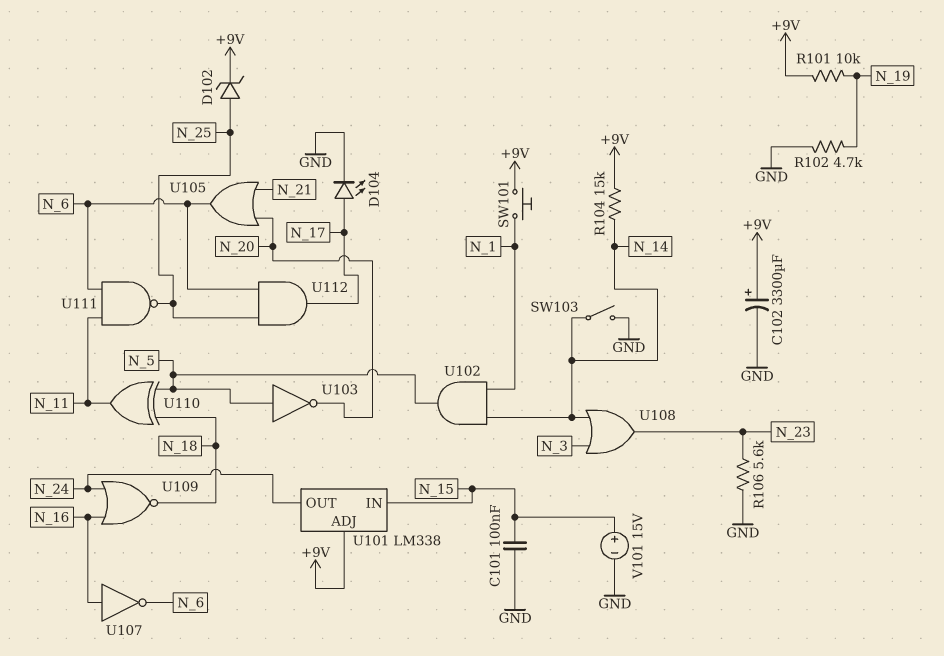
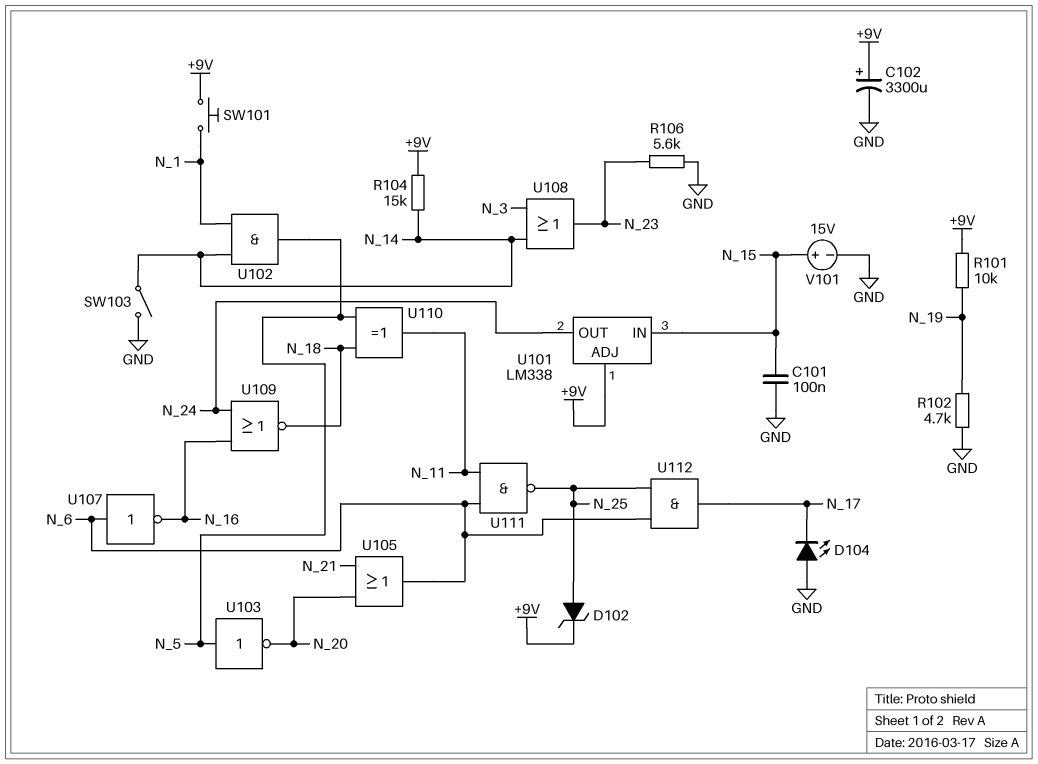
D104: LED (A N_17, K GND) -> LED (A GND, K N_17)
U107: NOT (in N_16, out N_6) -> NOT (in N_6, out N_16)

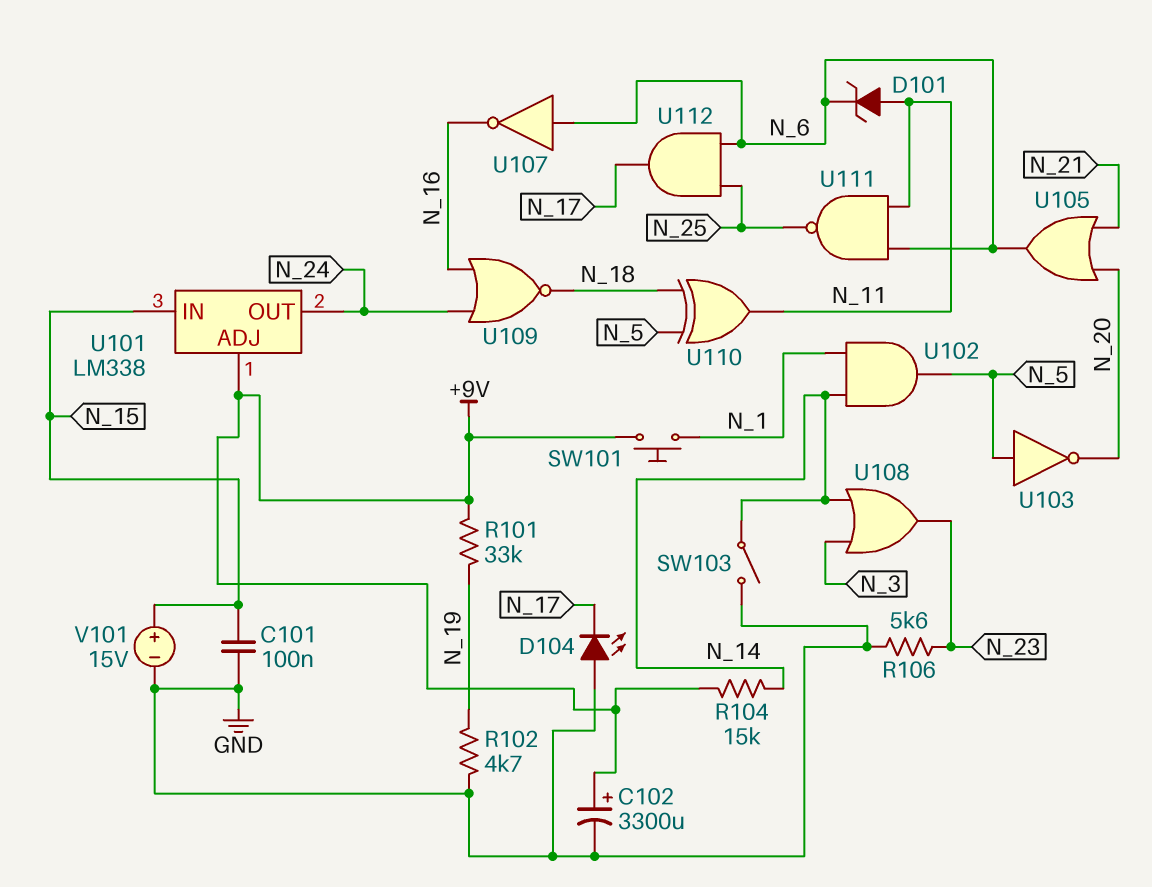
D101: none -> zener (A N_11, K N_6)
D102: zener (A N_25, K +9V) -> none
R101: 10k (+9V, N_19) -> 33k (+9V, N_19)

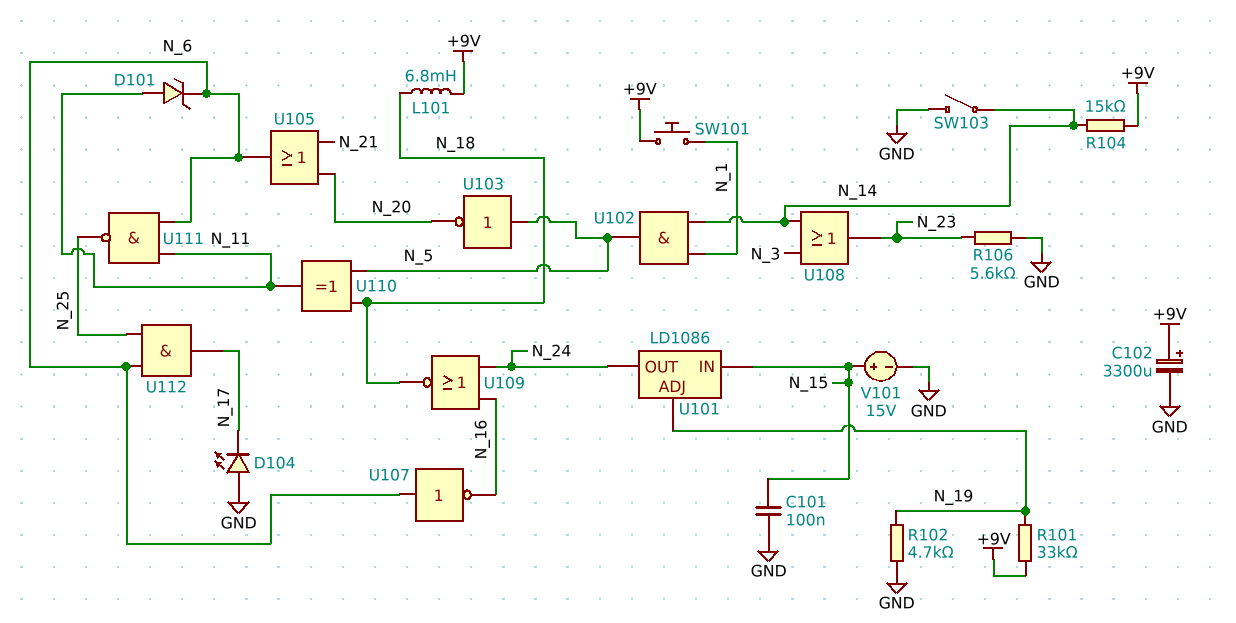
L101: none -> 6.8mH (+9V, N_18)
U101: LM338 -> LD1086
U101 pin ADJ: +9V -> N_19

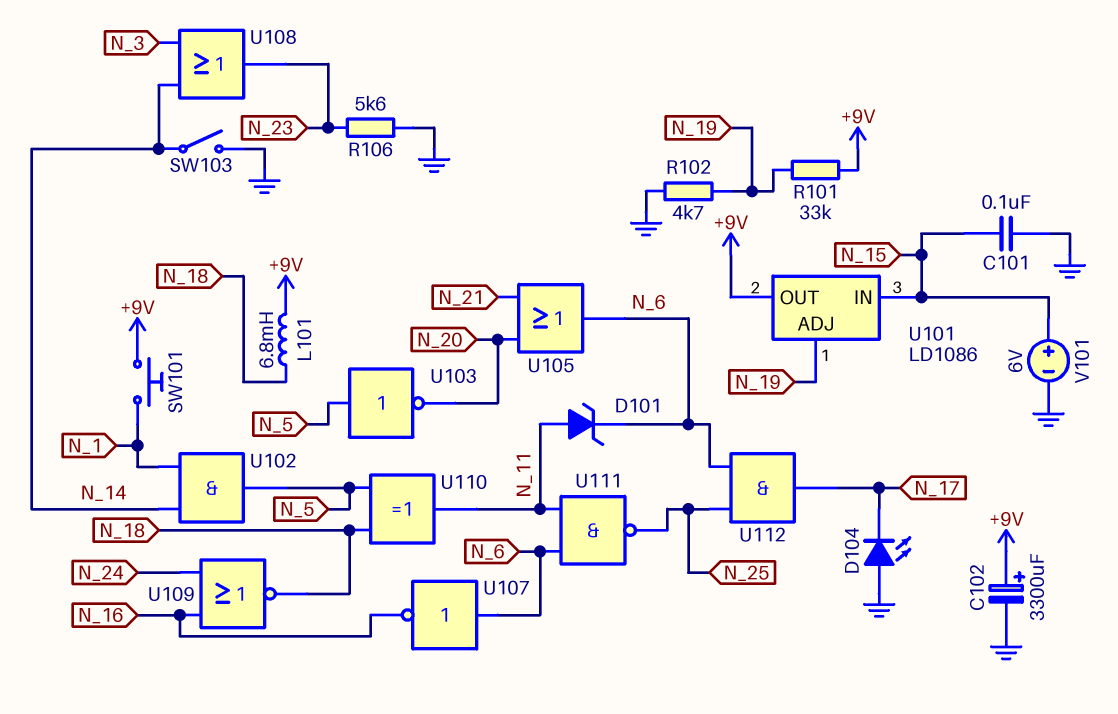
R104: 15k (+9V, N_14) -> none
U101 pin OUT: N_24 -> +9V
V101: 15V (plus N_15, minus GND) -> 6V (plus N_15, minus GND)

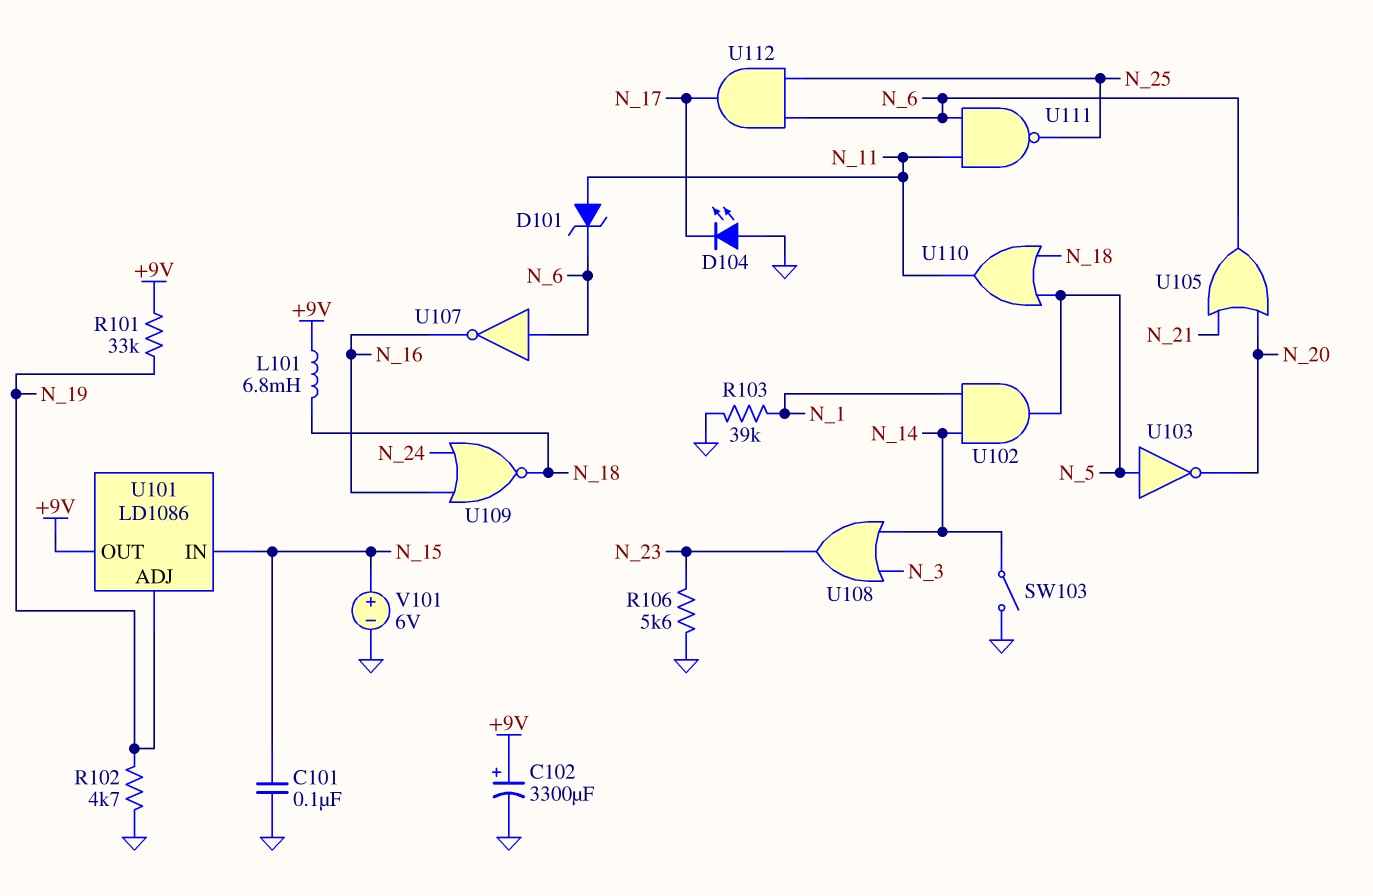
R103: none -> 39k (GND, N_1)
SW101: button (+9V, N_1) -> none
U110: XOR (in N_5, in N_18, out N_11) -> OR (in N_5, in N_18, out N_11)

